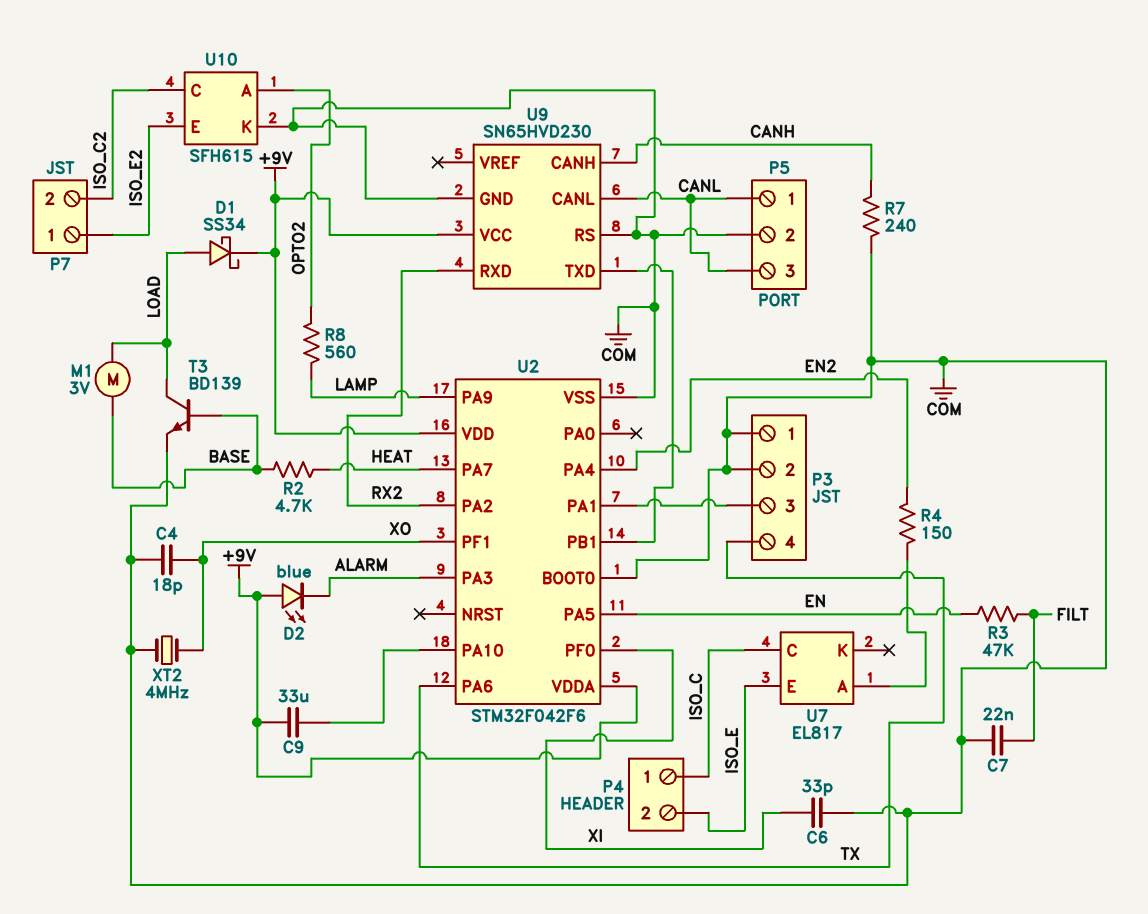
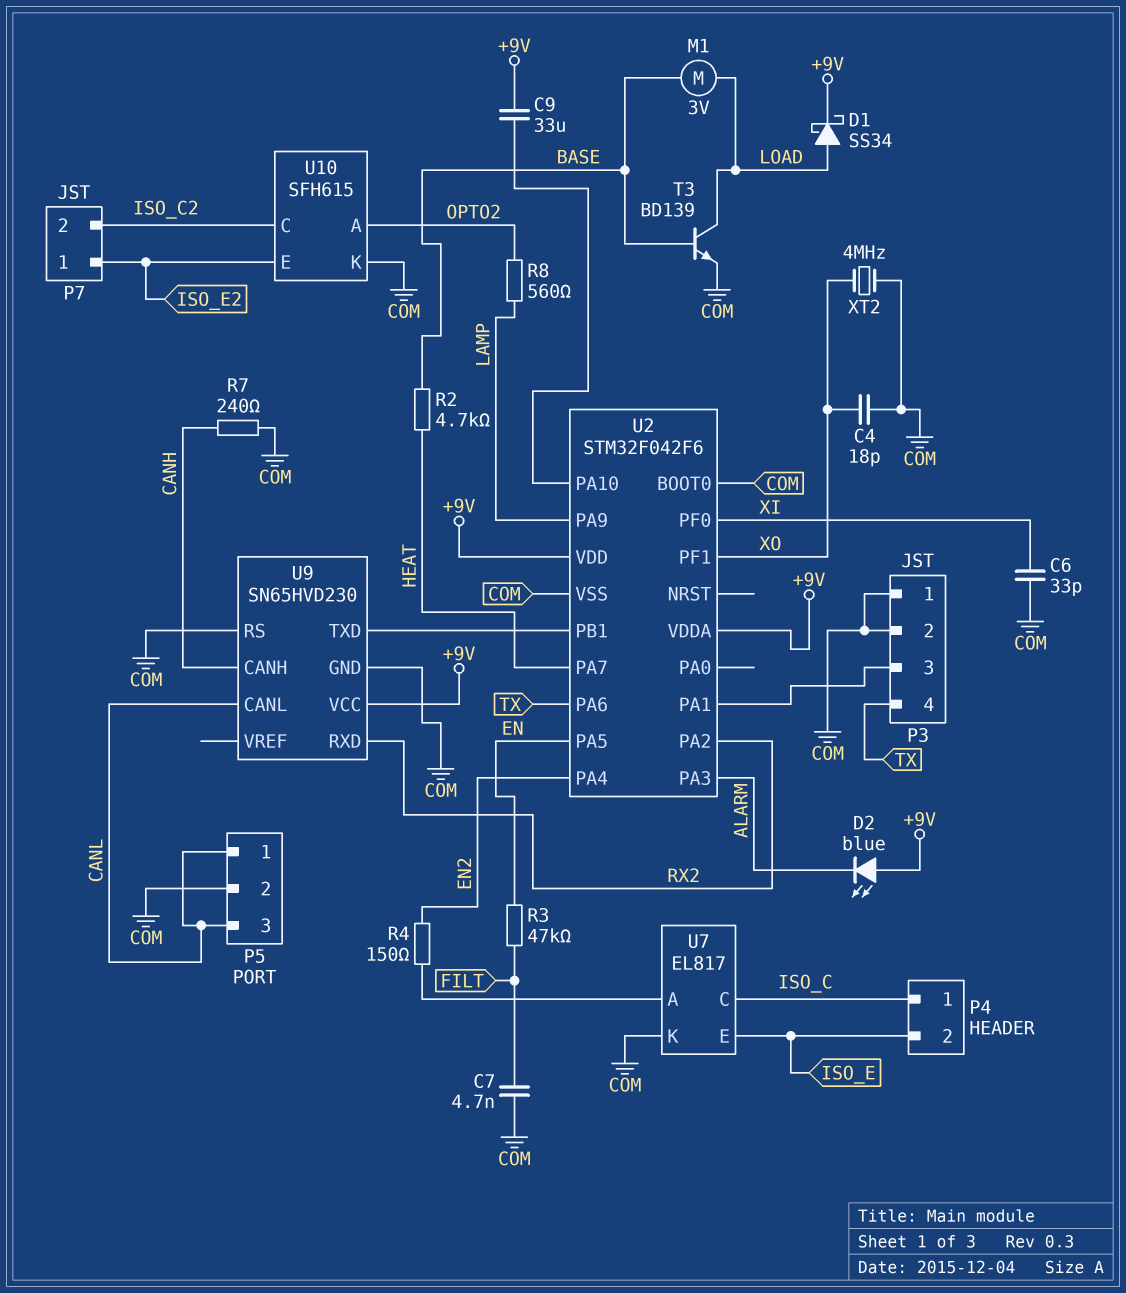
C7: 22nF (COM, FILT) -> 4.7nF (COM, FILT)
U7 pin K: none -> COM

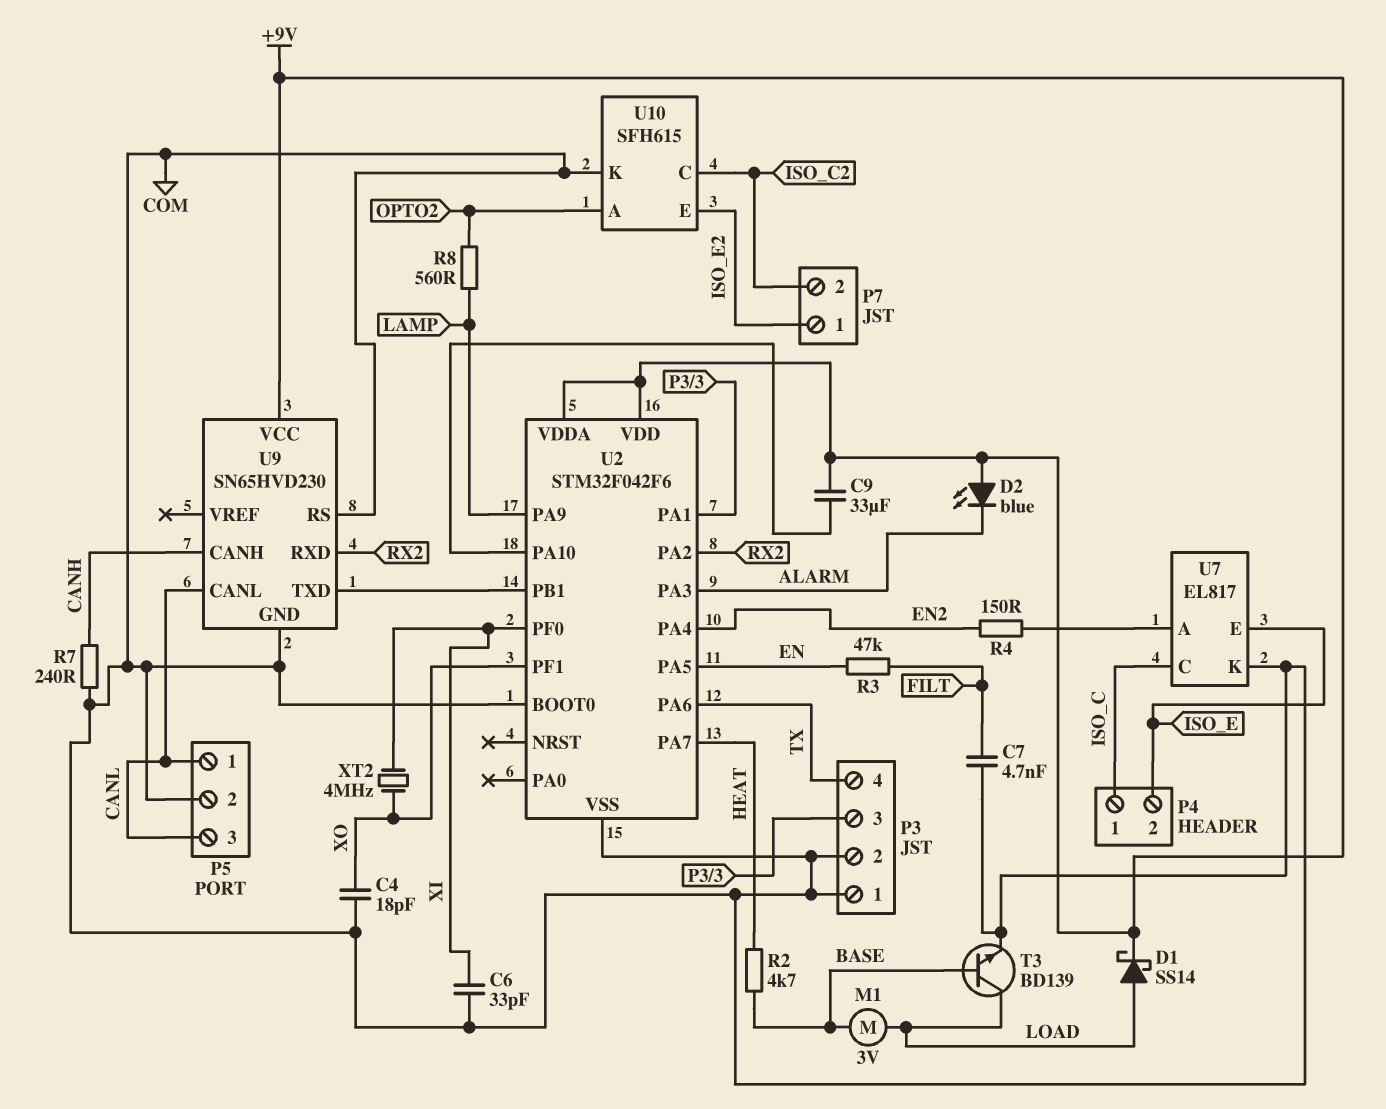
D1: schottky SS34 (A LOAD, K +9V) -> schottky SS14 (A LOAD, K +9V)
XT2: 4MHz (COM, XO) -> 4MHz (XI, XO)

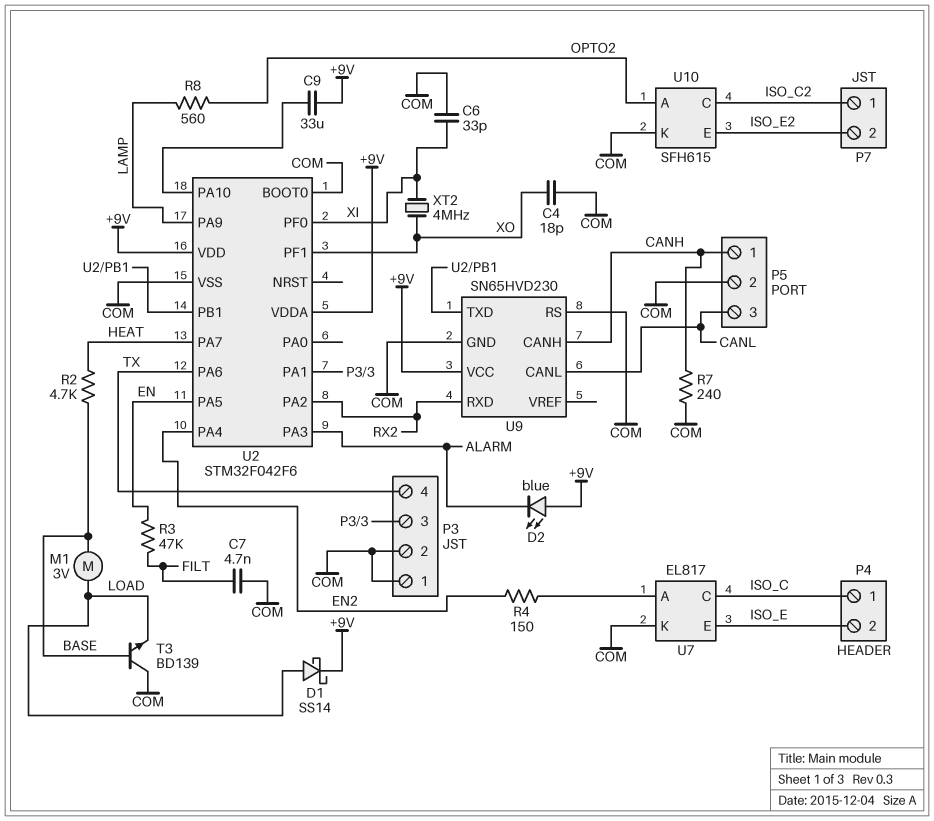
P5 pin 1: CANL -> CANH
P7 pin 1: ISO_E2 -> ISO_C2
P7 pin 2: ISO_C2 -> ISO_E2
T3: NPN BD139 (B BASE, C LOAD, E COM) -> NPN BD139 (B BASE, C COM, E LOAD)

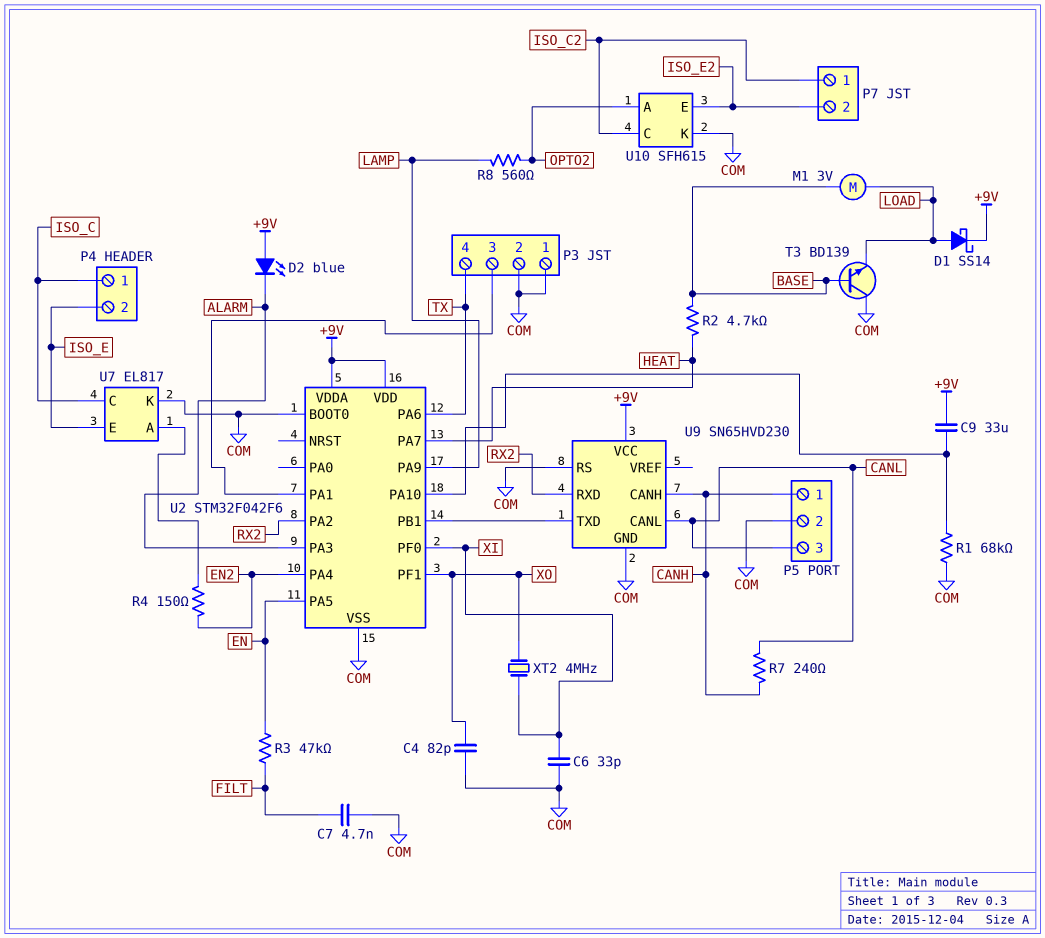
C4: 18pF (COM, XO) -> 82pF (COM, XO)
R1: none -> 68k (COM, U2/PA10)
R7: 240 (CANH, COM) -> 240 (CANH, CANL)

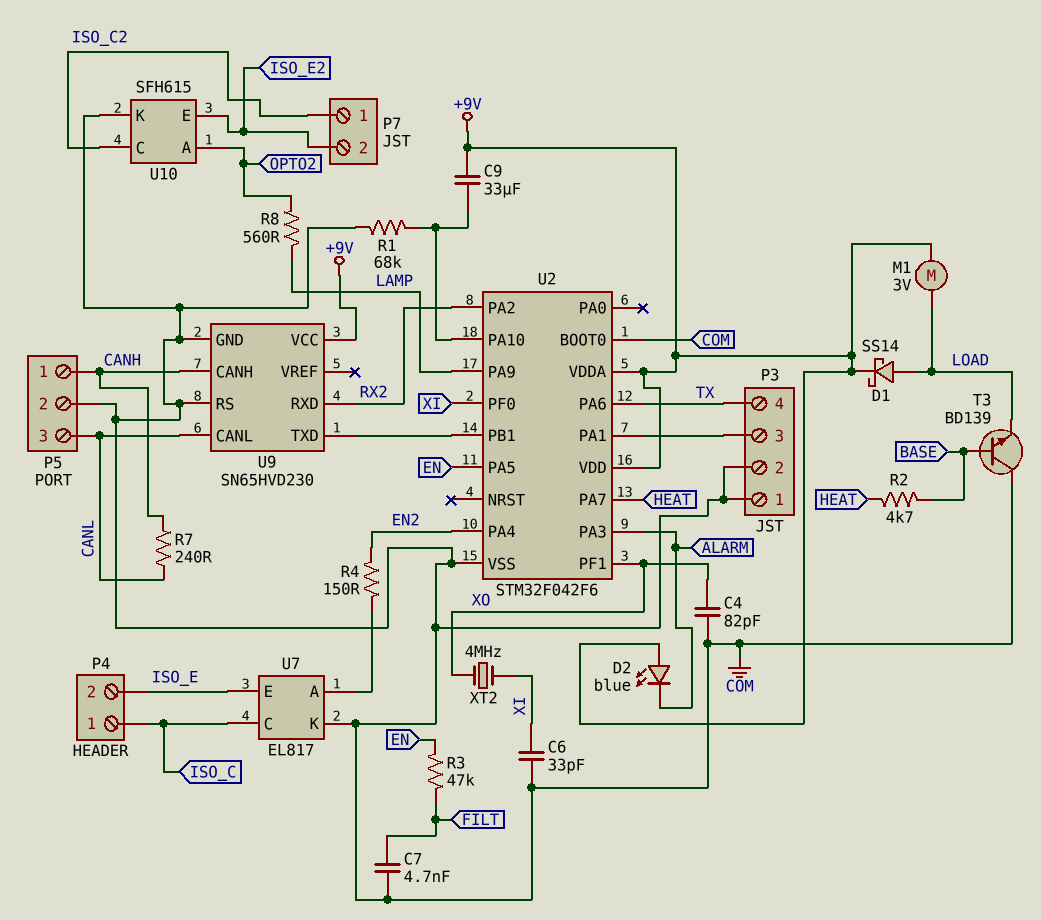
M1: motor 3V (BASE, LOAD) -> motor 3V (+9V, LOAD)

